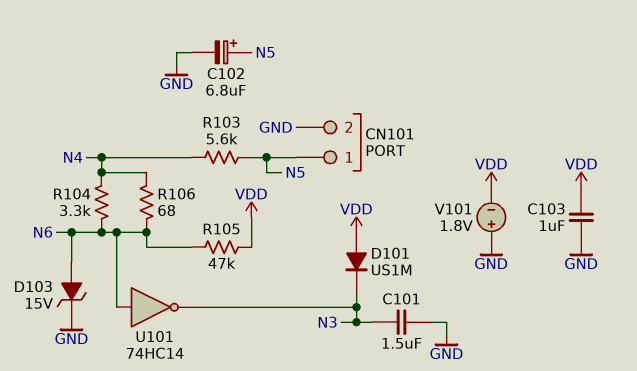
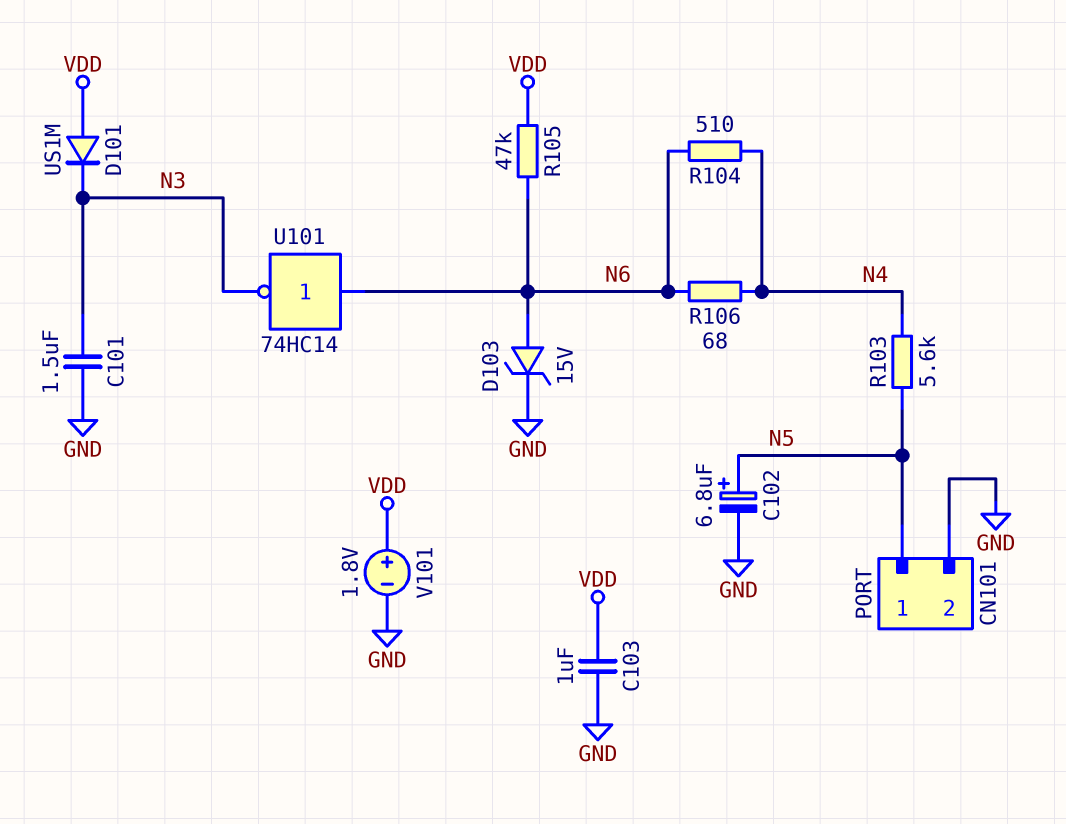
R104: 3.3k (N4, N6) -> 510 (N4, N6)
V101: 1.8V (plus GND, minus VDD) -> 1.8V (plus VDD, minus GND)

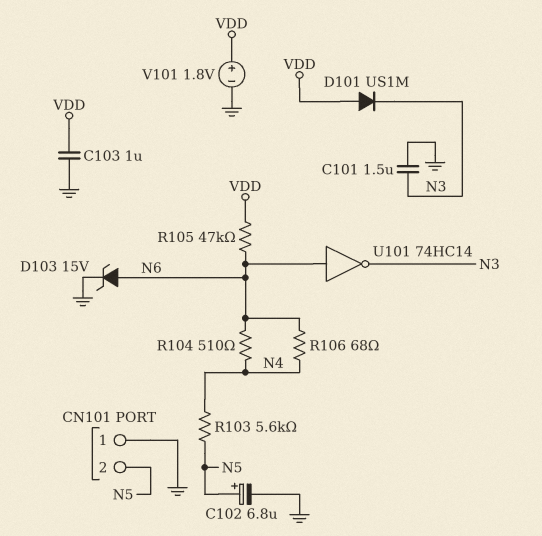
CN101 pin 1: N5 -> GND
CN101 pin 2: GND -> N5

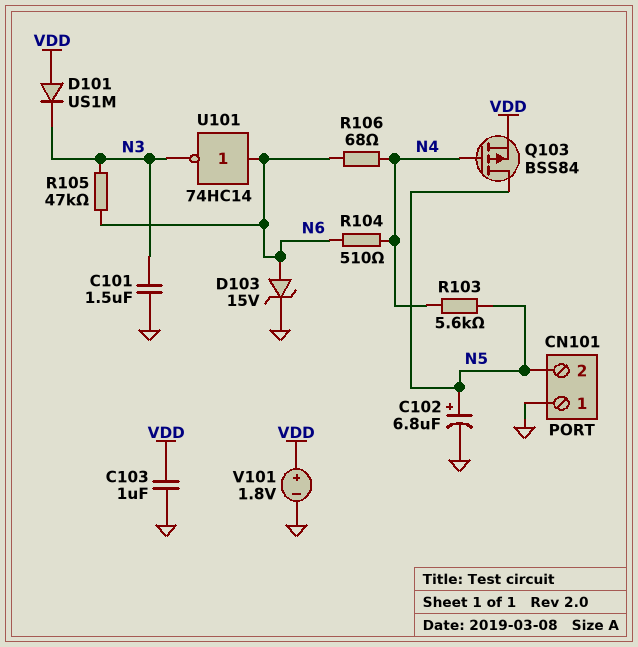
Q103: none -> PMOS BSS84 (G N4, D N5, S VDD)
R105: 47k (N6, VDD) -> 47k (N3, N6)

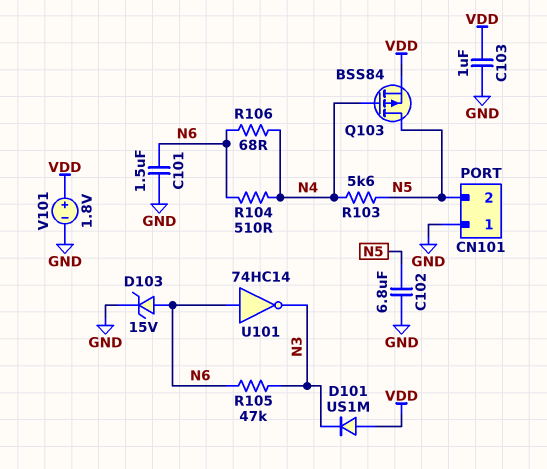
C101: 1.5uF (GND, N3) -> 1.5uF (GND, N6)
C102: 6.8uF (plus N5, minus GND) -> 6.8uF (GND, N5)

